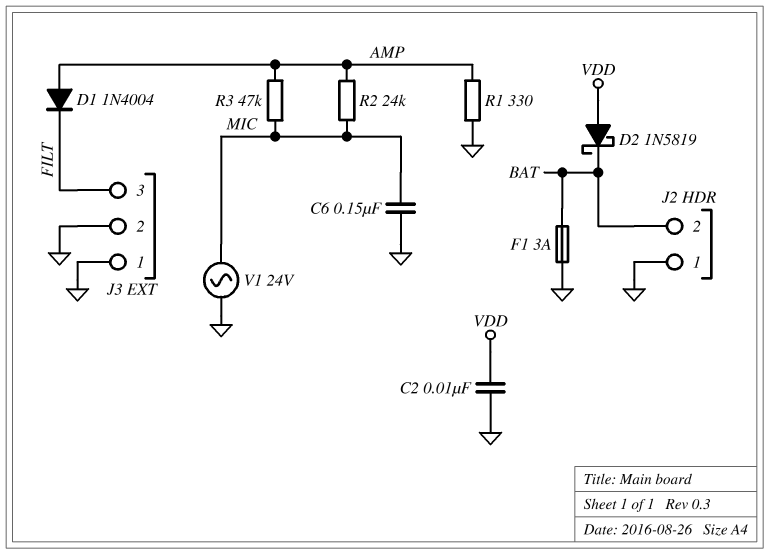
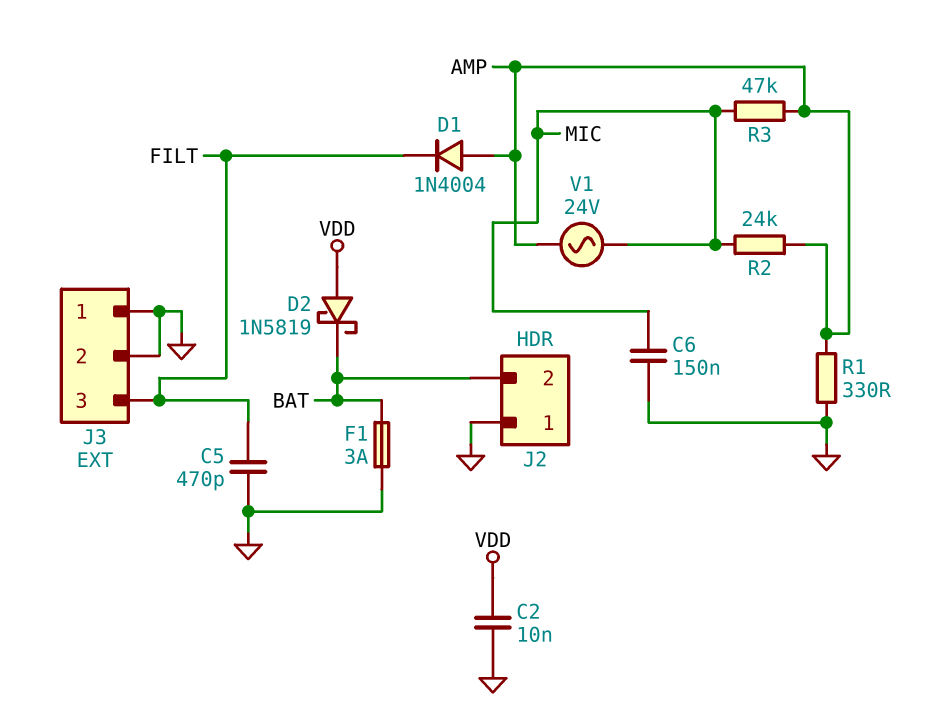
C5: none -> 470pF (FILT, GND)
V1: AC 24V (GND, MIC) -> AC 24V (AMP, MIC)

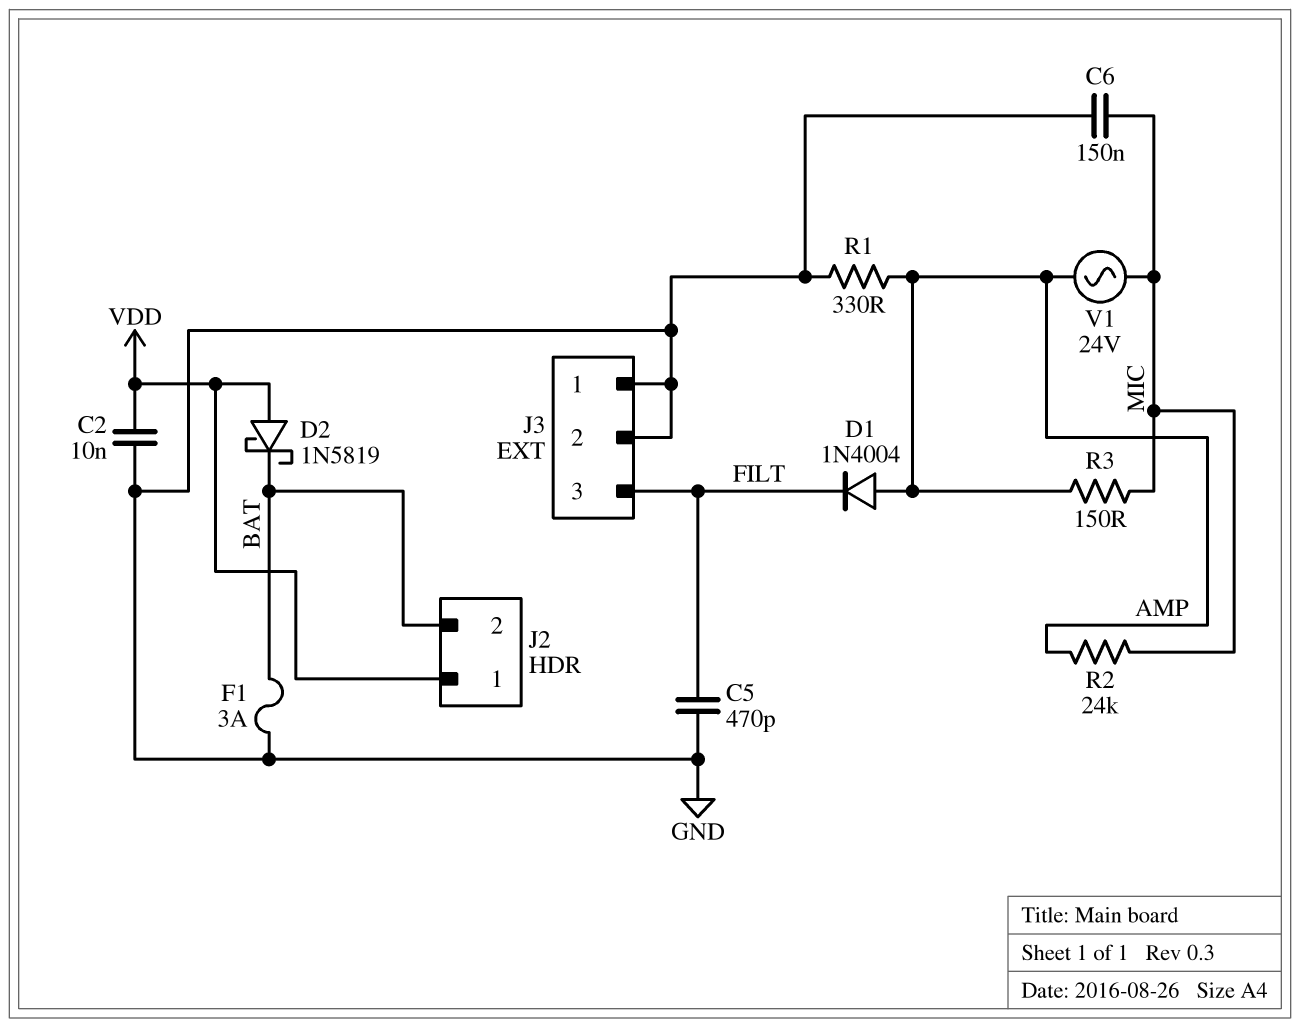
J2 pin 1: GND -> VDD
R3: 47k (AMP, MIC) -> 150 (AMP, MIC)

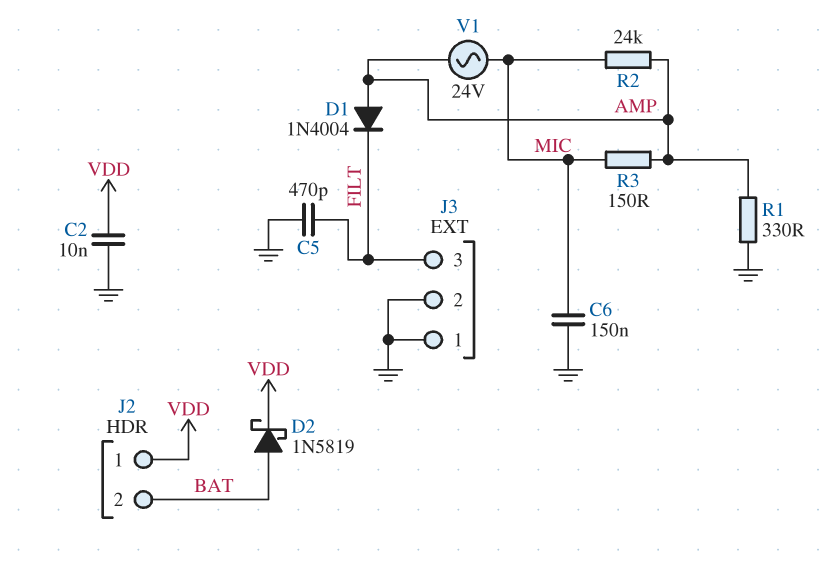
D2: schottky 1N5819 (A VDD, K BAT) -> schottky 1N5819 (A BAT, K VDD)
F1: 3A (BAT, GND) -> none

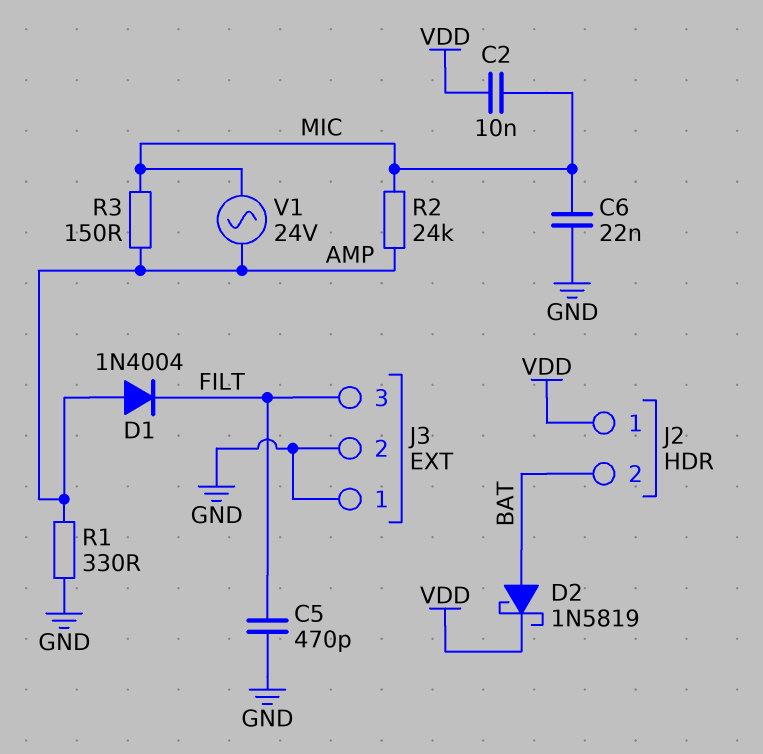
C2: 10nF (GND, VDD) -> 10nF (MIC, VDD)
C6: 150nF (GND, MIC) -> 22nF (GND, MIC)

